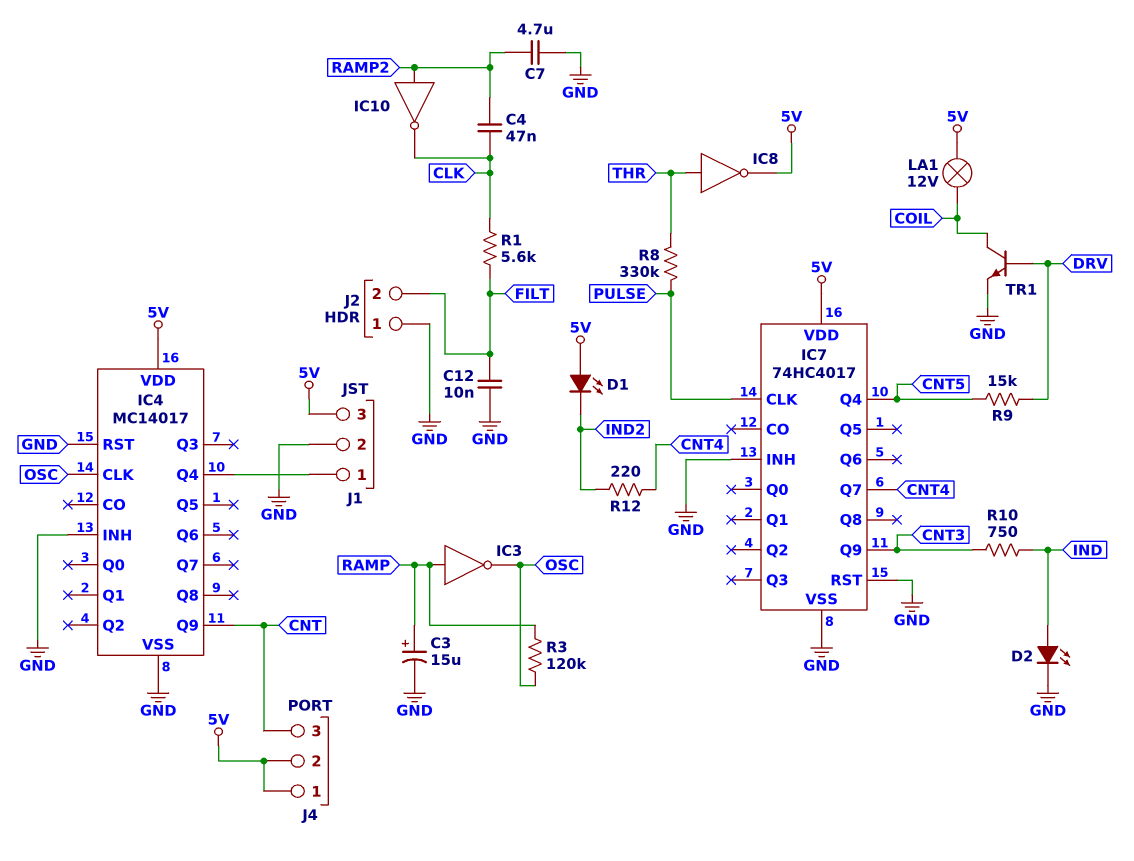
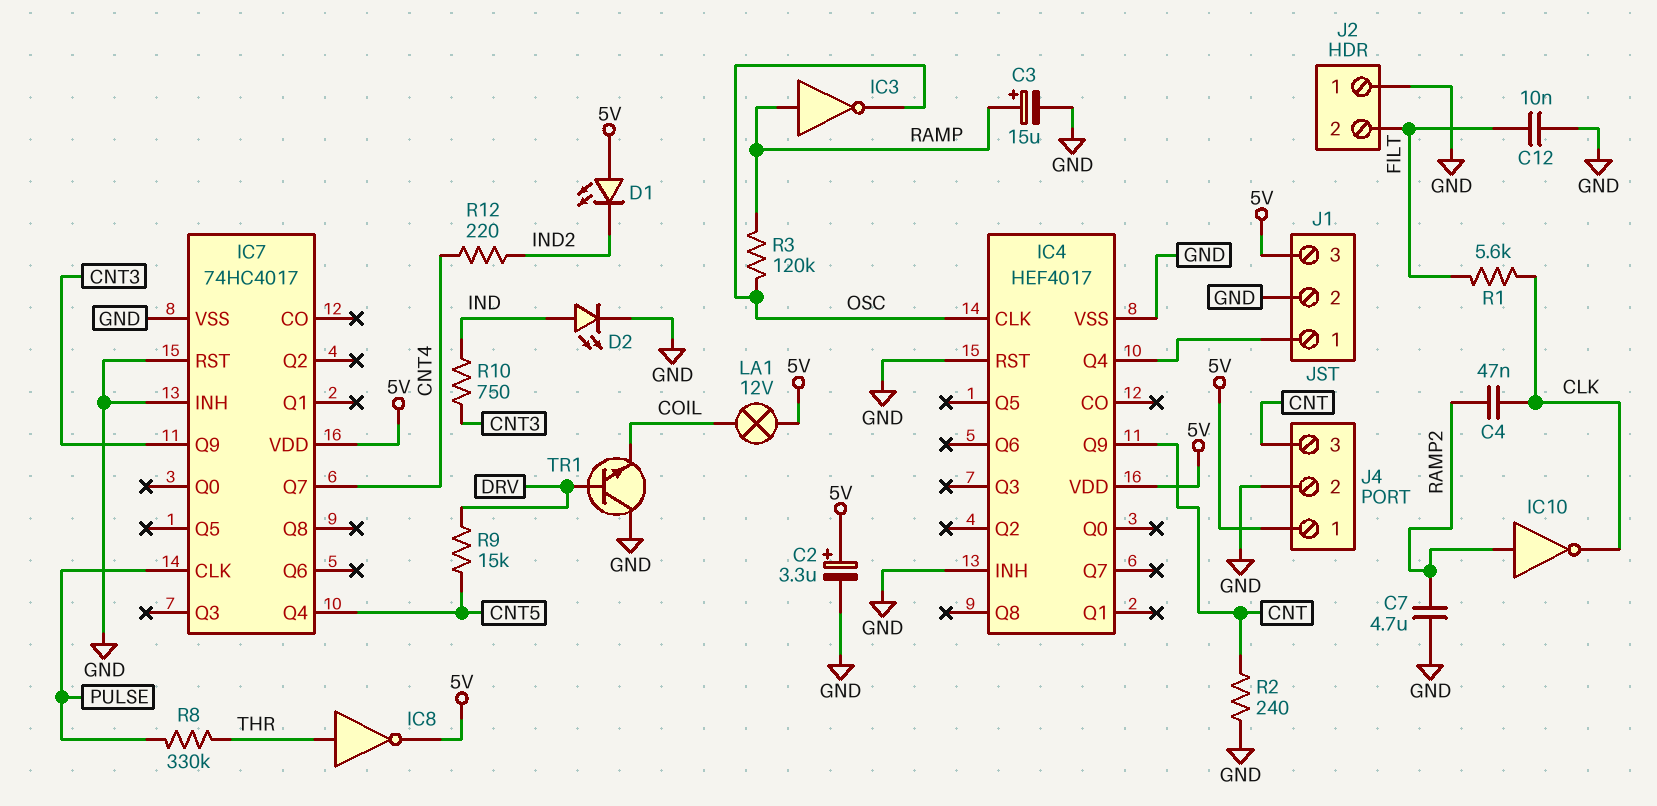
C2: none -> 3.3uF (plus 5V, minus GND)
IC4: MC14017 -> HEF4017
J4 pin 2: 5V -> GND
R2: none -> 240 (CNT, GND)
TR1: NPN (B DRV, C COIL, E GND) -> NPN (B DRV, C GND, E COIL)

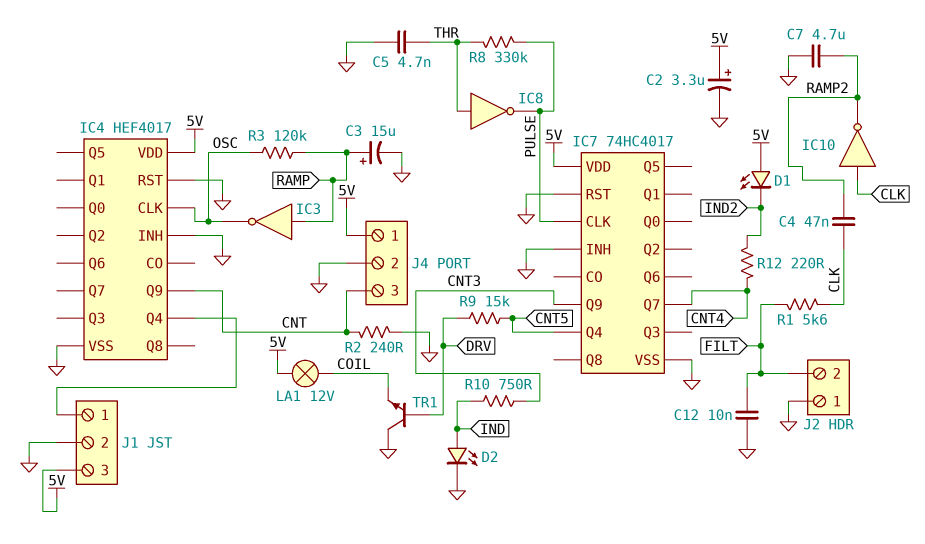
C5: none -> 4.7nF (GND, THR)
IC8: NOT (in THR, out 5V) -> NOT (in THR, out PULSE)
IC10: NOT (in RAMP2, out CLK) -> NOT (in CLK, out RAMP2)

